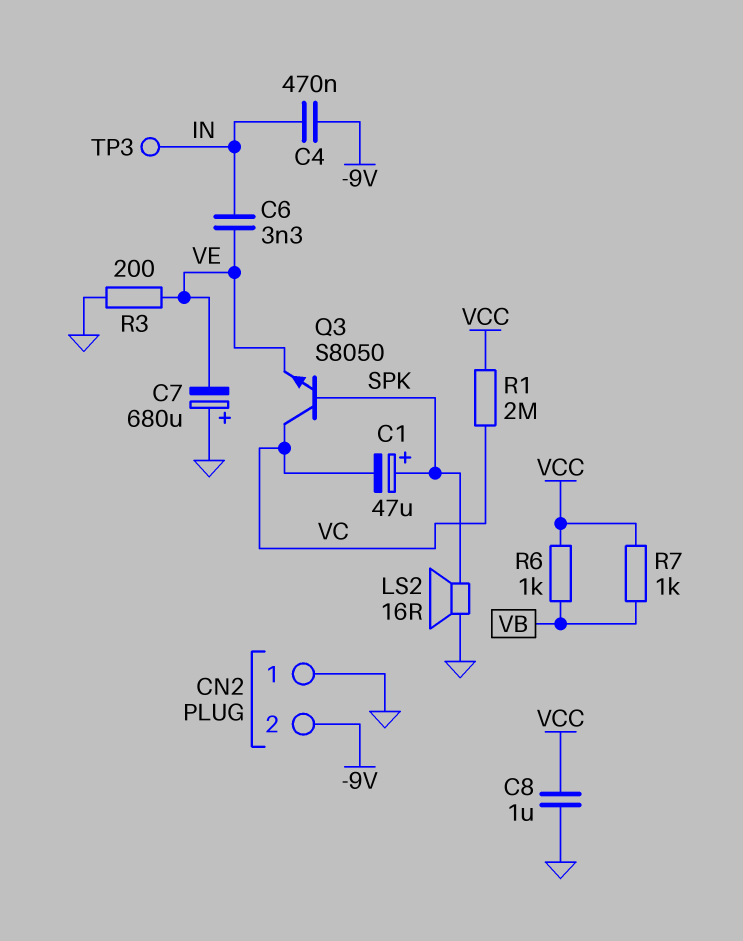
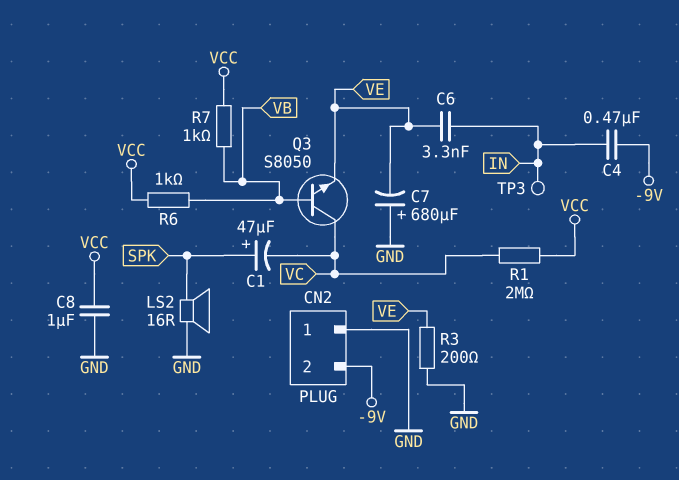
Q3: NPN S8050 (B SPK, C VC, E VE) -> NPN S8050 (B VB, C VC, E VE)

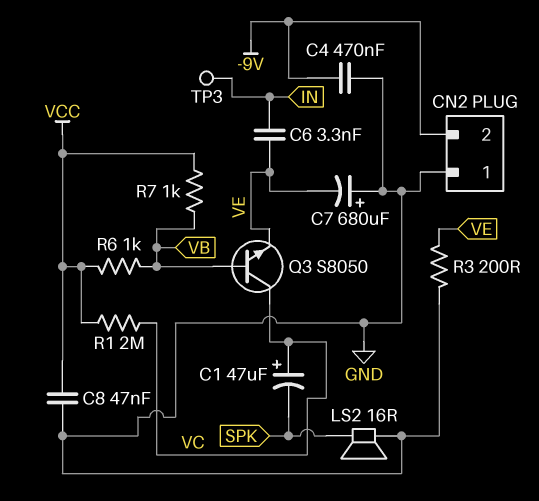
C1: 47uF (plus SPK, minus VC) -> 47uF (plus VC, minus SPK)
C4: 470nF (-9V, IN) -> 470nF (-9V, GND)
C8: 1uF (GND, VCC) -> 47nF (GND, VCC)

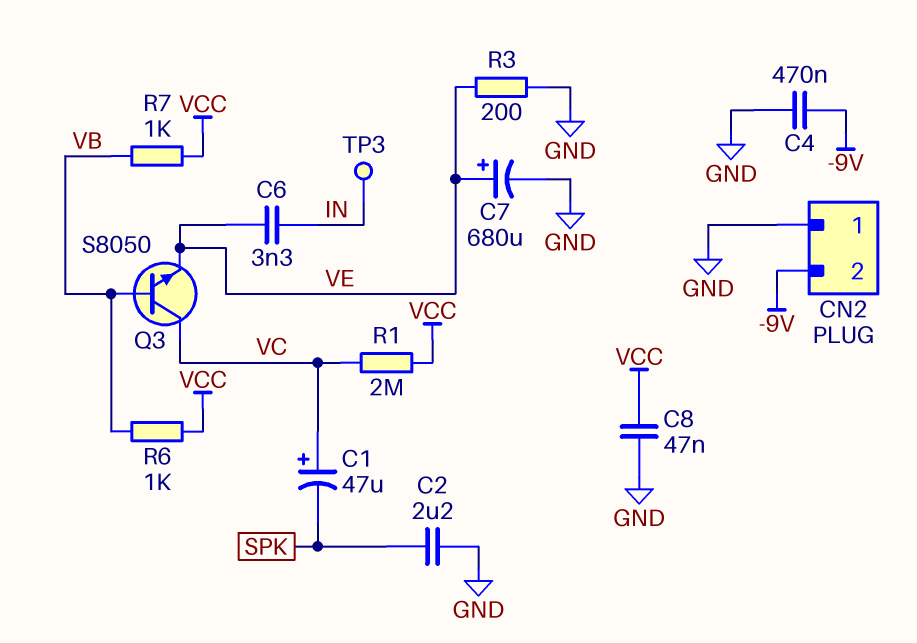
C2: none -> 2.2uF (GND, SPK)
C7: 680uF (plus GND, minus VE) -> 680uF (plus VE, minus GND)
LS2: speaker 16R (GND, SPK) -> none

